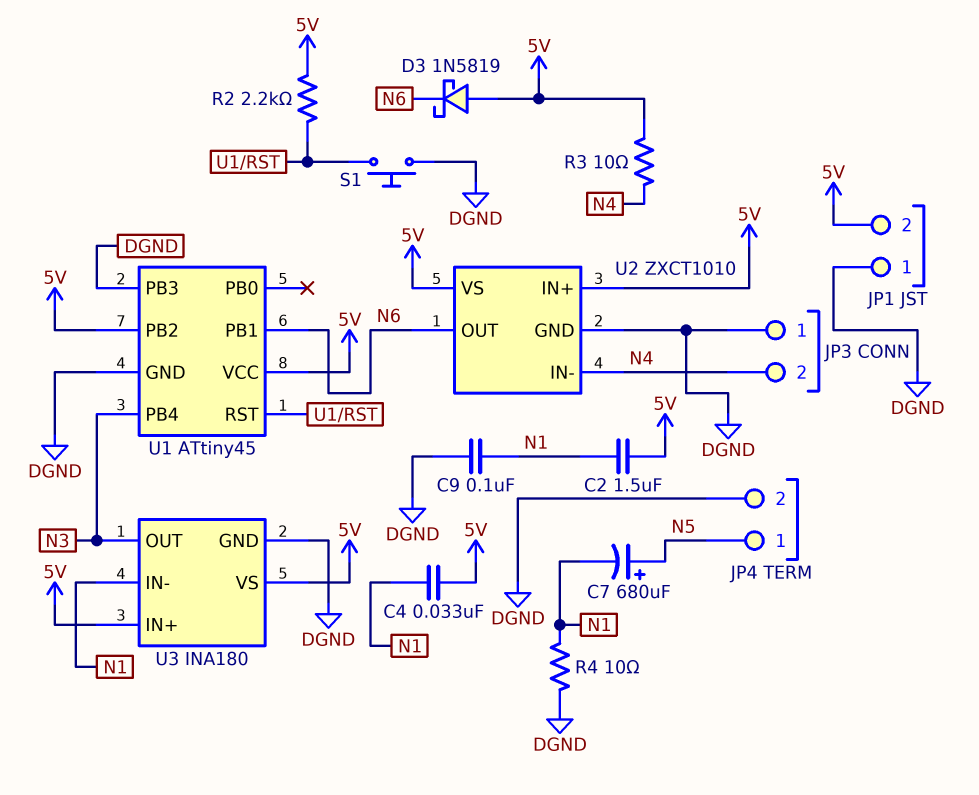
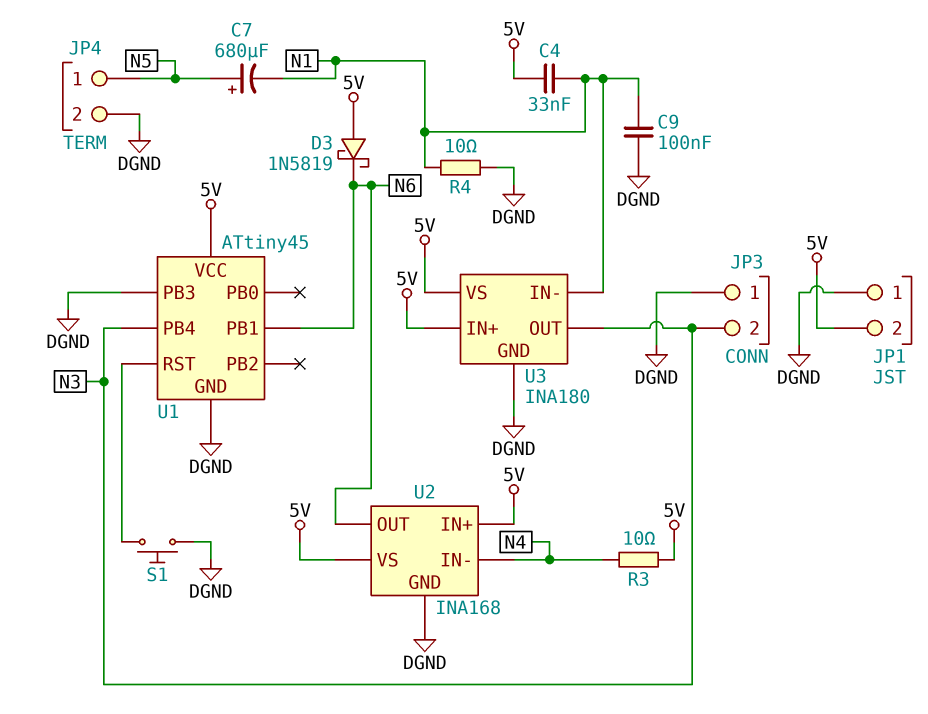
C2: 1.5uF (5V, N1) -> none
JP3 pin 2: N4 -> N3
R2: 2.2k (5V, U1/RST) -> none
U1 pin PB2: 5V -> none
U2: ZXCT1010 -> INA168

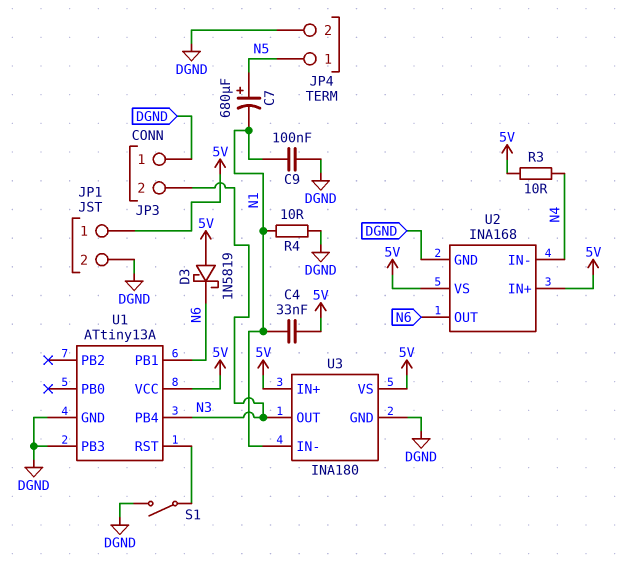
JP1 pin 1: DGND -> 5V
JP1 pin 2: 5V -> DGND
S1: button (DGND, U1/RST) -> switch (DGND, U1/RST)
U1: ATtiny45 -> ATtiny13A

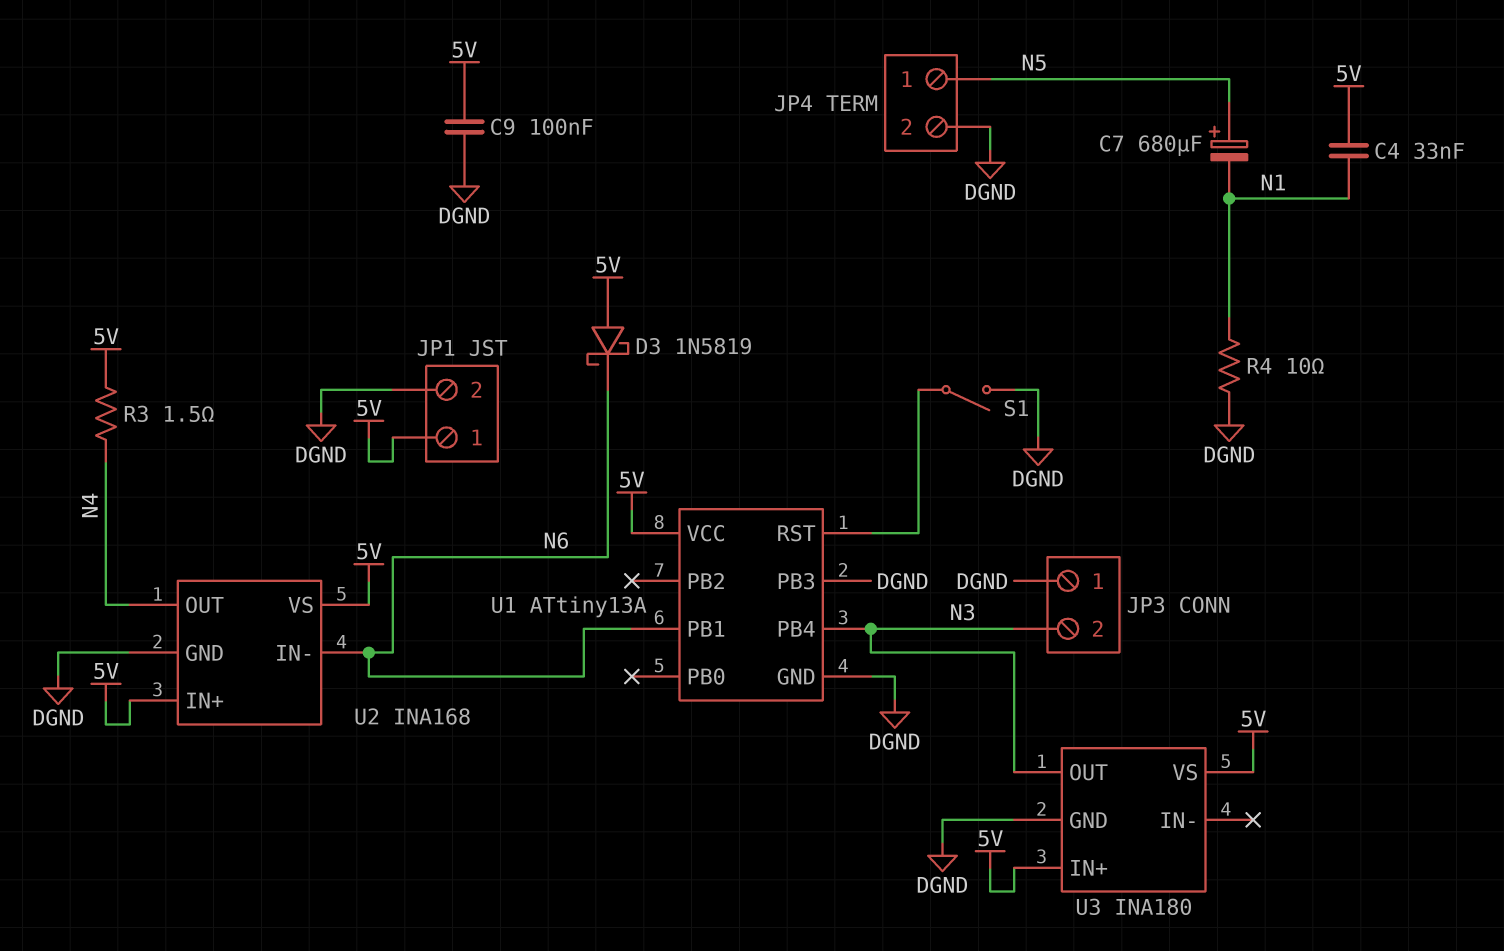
C9: 100nF (DGND, N1) -> 100nF (5V, DGND)
R3: 10 (5V, N4) -> 1.5 (5V, N4)
U2 pin IN-: N4 -> N6
U2 pin OUT: N6 -> N4
U3 pin IN-: N1 -> none

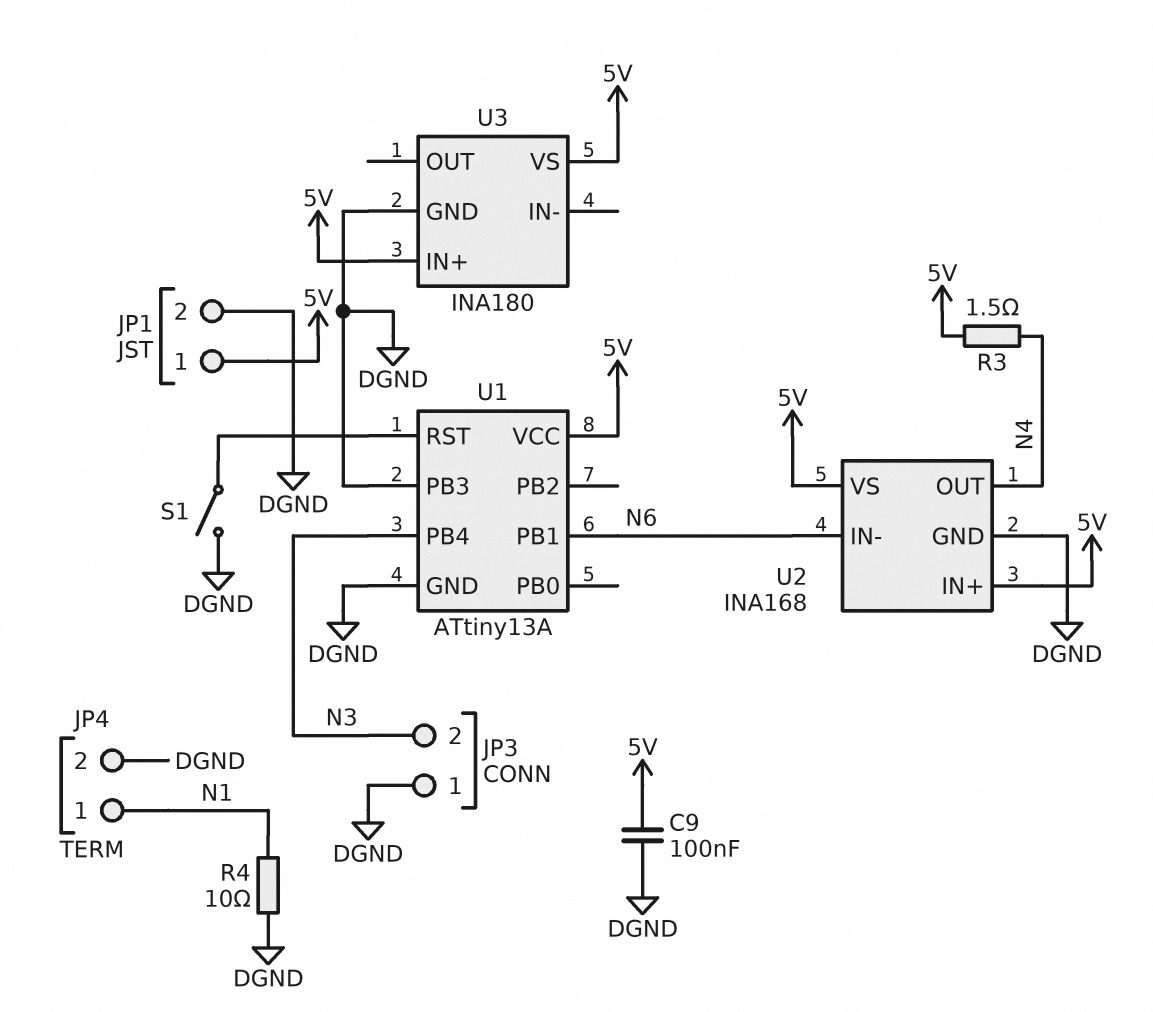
C4: 33nF (5V, N1) -> none
C7: 680uF (plus N5, minus N1) -> none
D3: schottky 1N5819 (A 5V, K N6) -> none
JP4 pin 1: N5 -> N1
U3 pin OUT: N3 -> none

